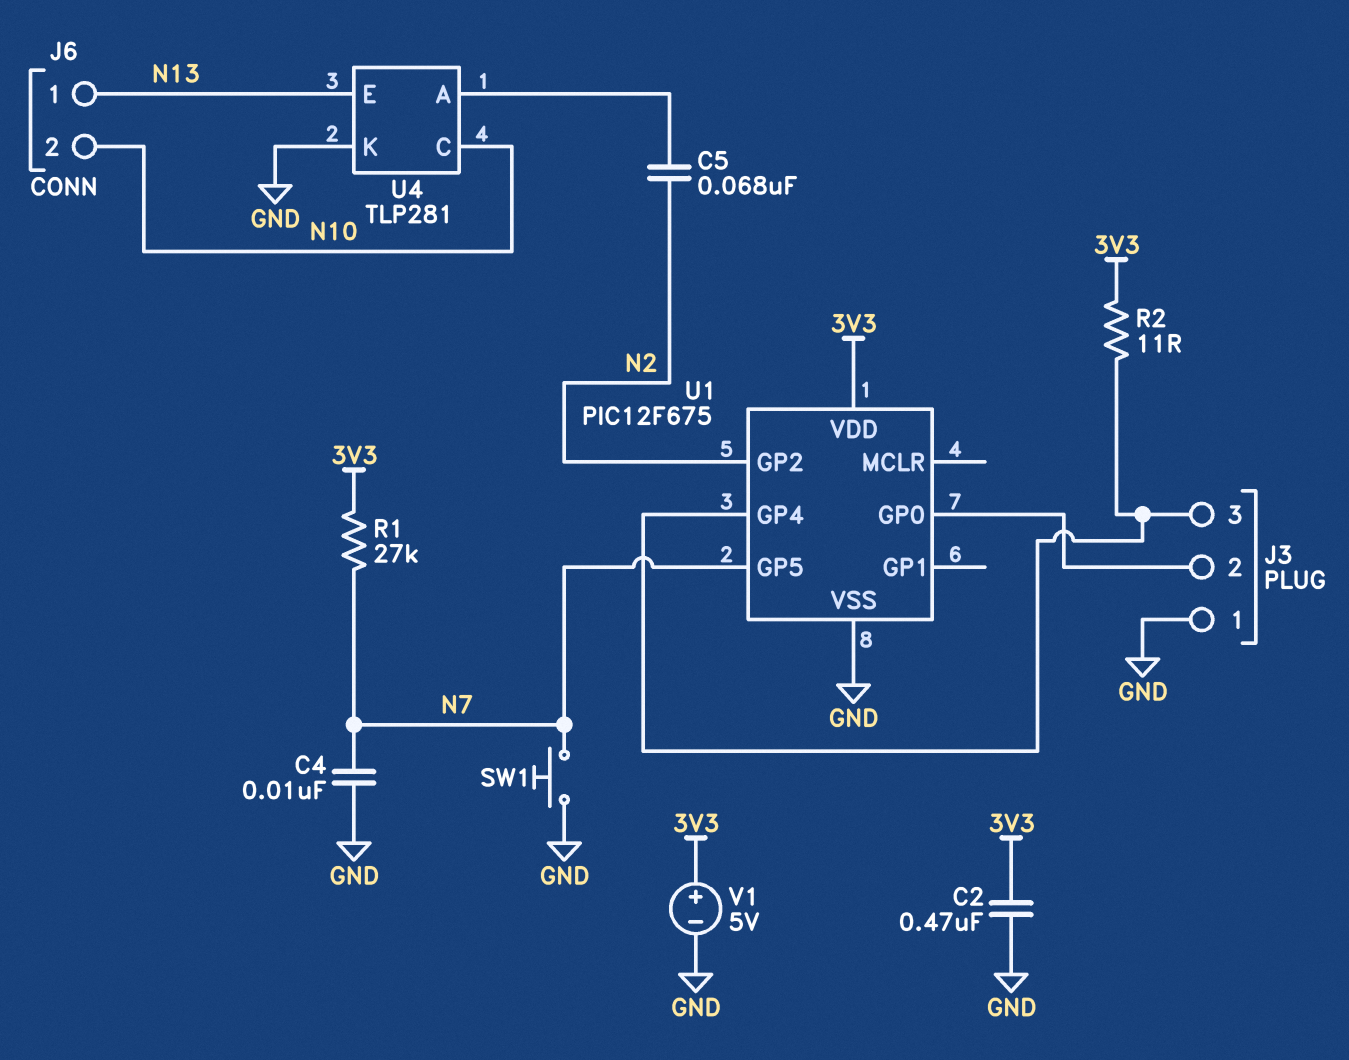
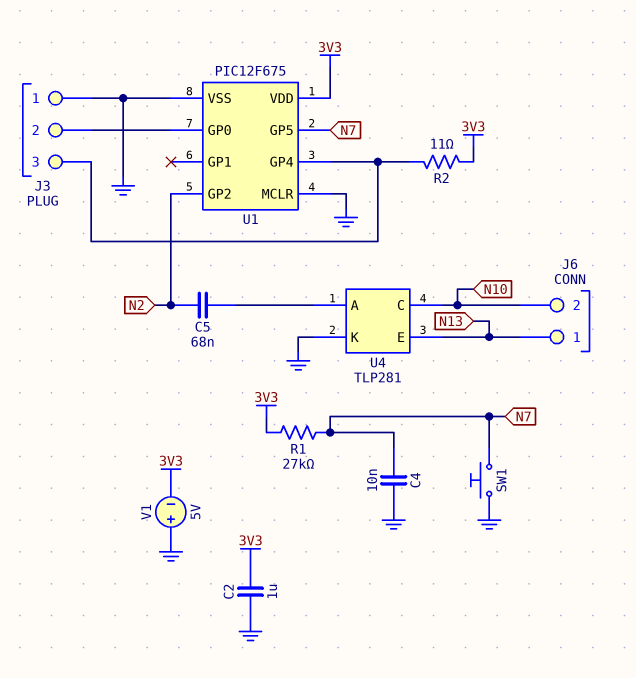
C2: 470nF (3V3, GND) -> 1uF (3V3, GND)
U1 pin MCLR: none -> GND
V1: 5V (plus 3V3, minus GND) -> 5V (plus GND, minus 3V3)

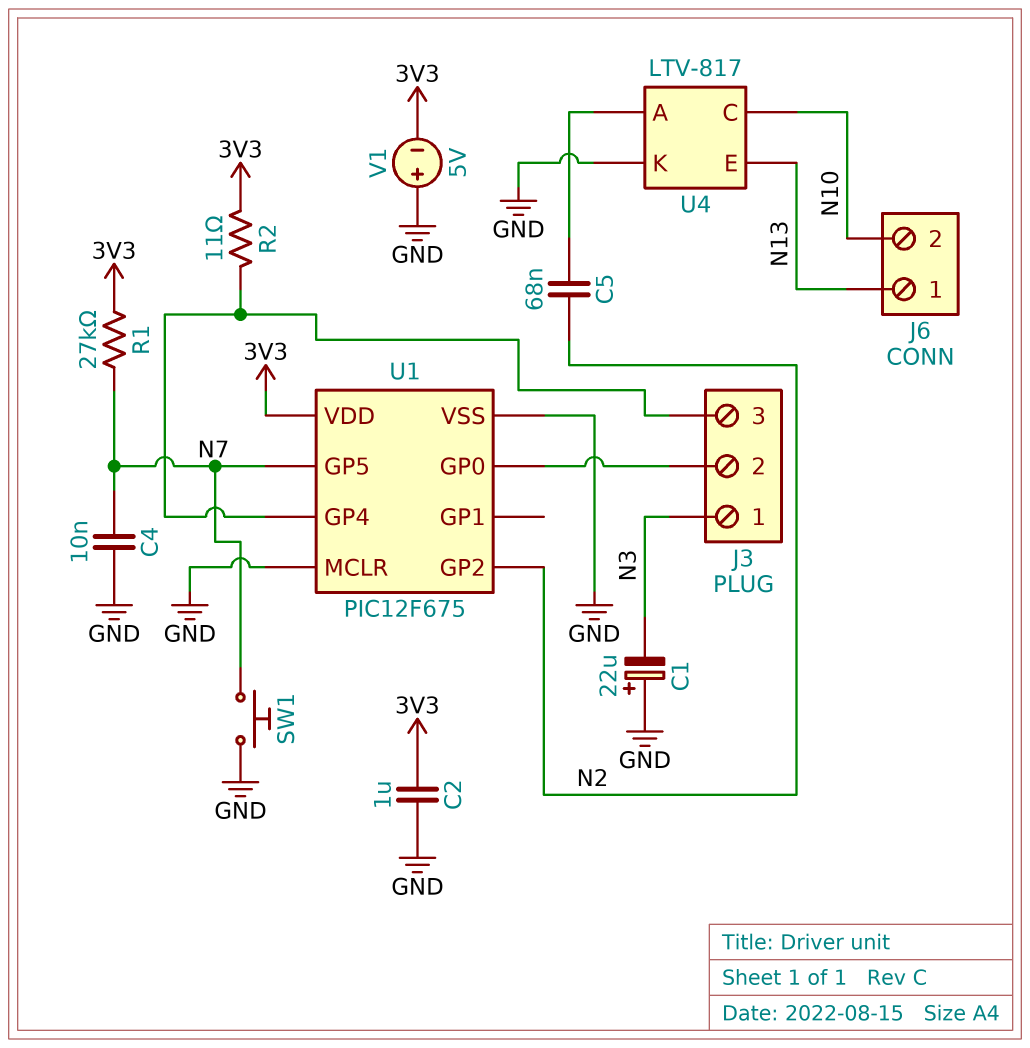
C1: none -> 22uF (plus GND, minus N3)
J3 pin 1: GND -> N3
U4: TLP281 -> LTV-817

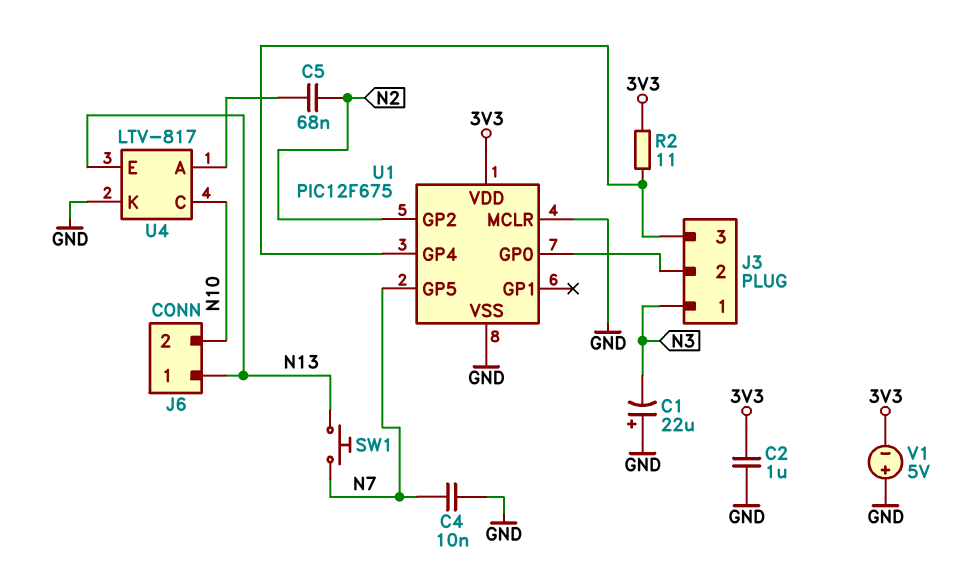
R1: 27k (3V3, N7) -> none
SW1: button (GND, N7) -> button (N7, N13)

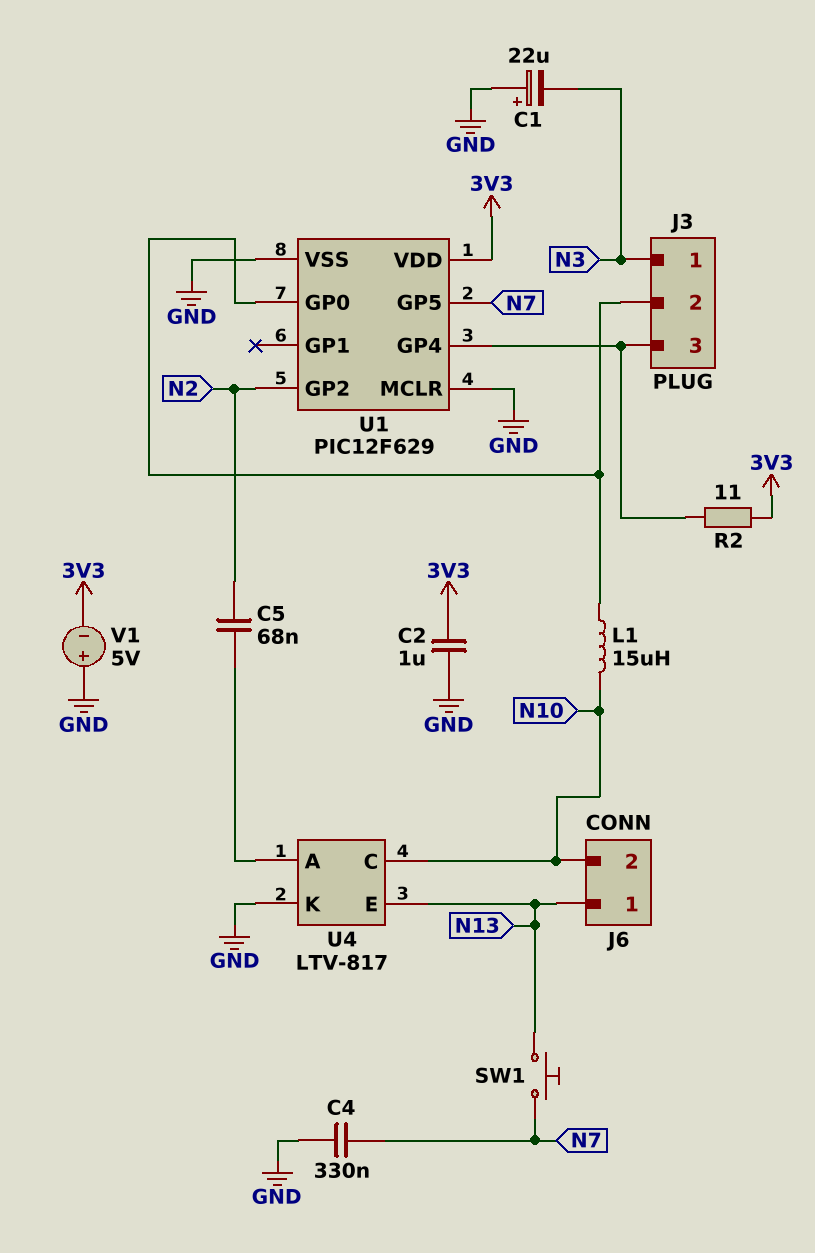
C4: 10nF (GND, N7) -> 330nF (GND, N7)
L1: none -> 15uH (J3/2, N10)
U1: PIC12F675 -> PIC12F629

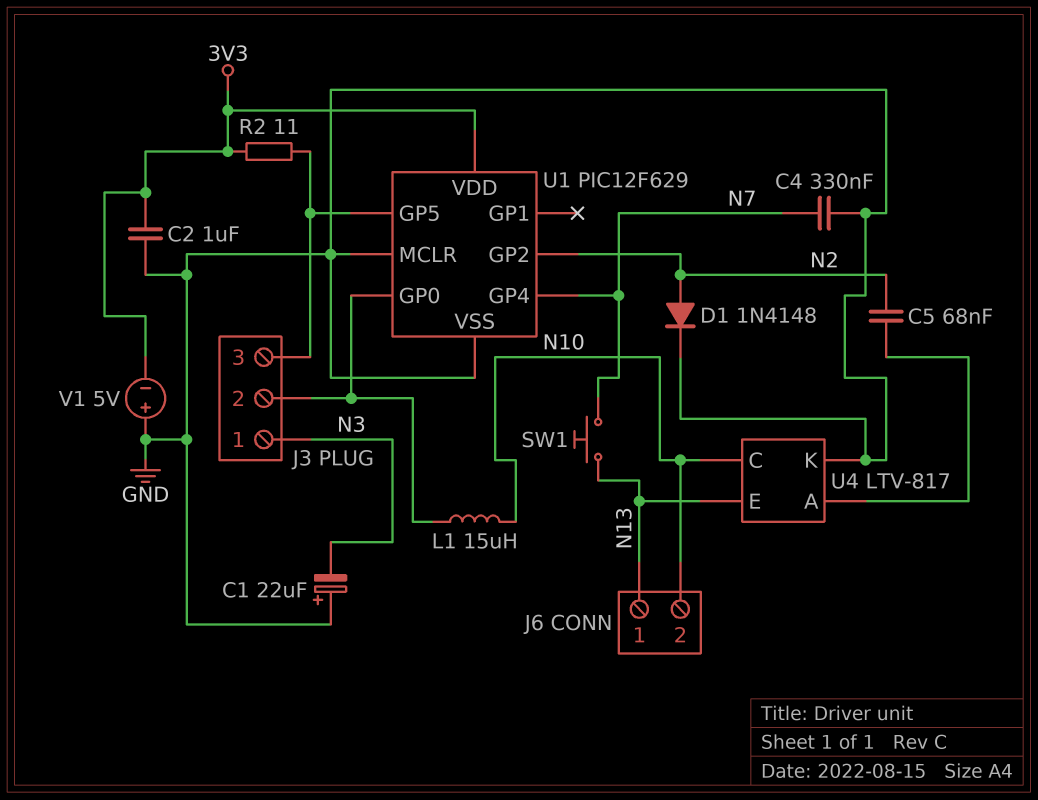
D1: none -> diode 1N4148 (A N2, K GND)
U1 pin GP4: J3/3 -> N7
U1 pin GP5: N7 -> J3/3

